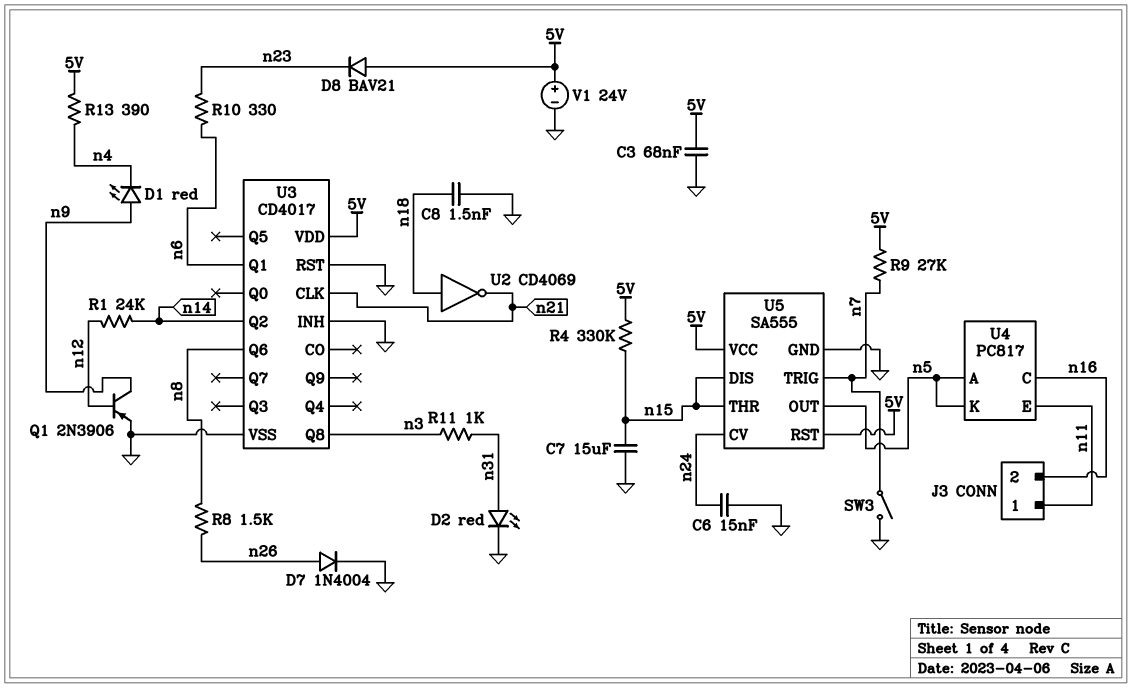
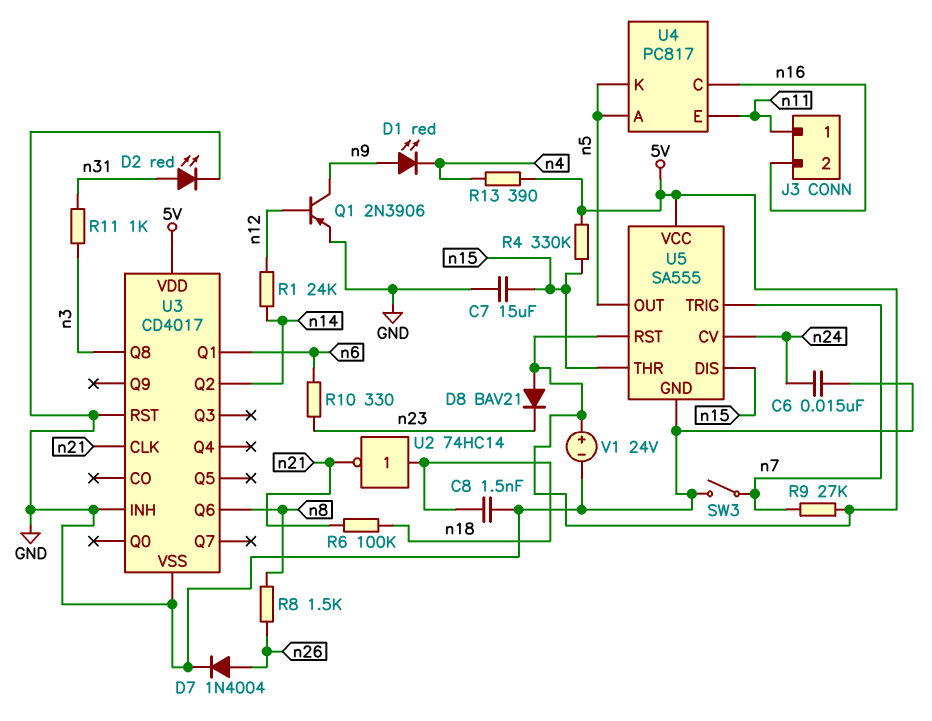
C3: 68nF (5V, GND) -> none
R6: none -> 100k (n18, n21)
U2: NOT CD4069 (in n18, out n21) -> NOT 74HC14 (in n18, out n21)

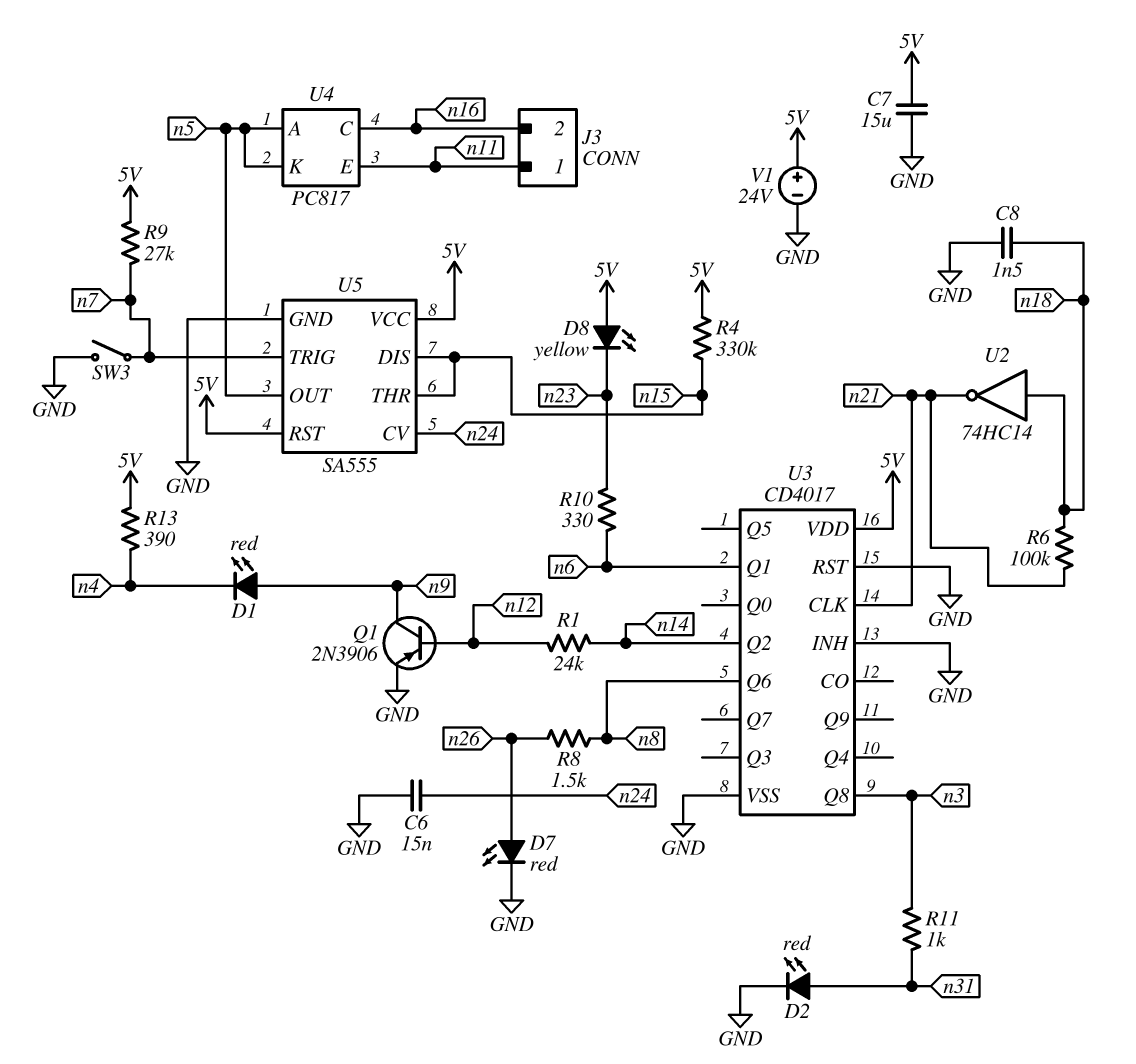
C7: 15uF (GND, n15) -> 15uF (5V, GND)
D7: diode 1N4004 (A n26, K GND) -> LED red (A n26, K GND)
D8: diode BAV21 (A 5V, K n23) -> LED yellow (A 5V, K n23)

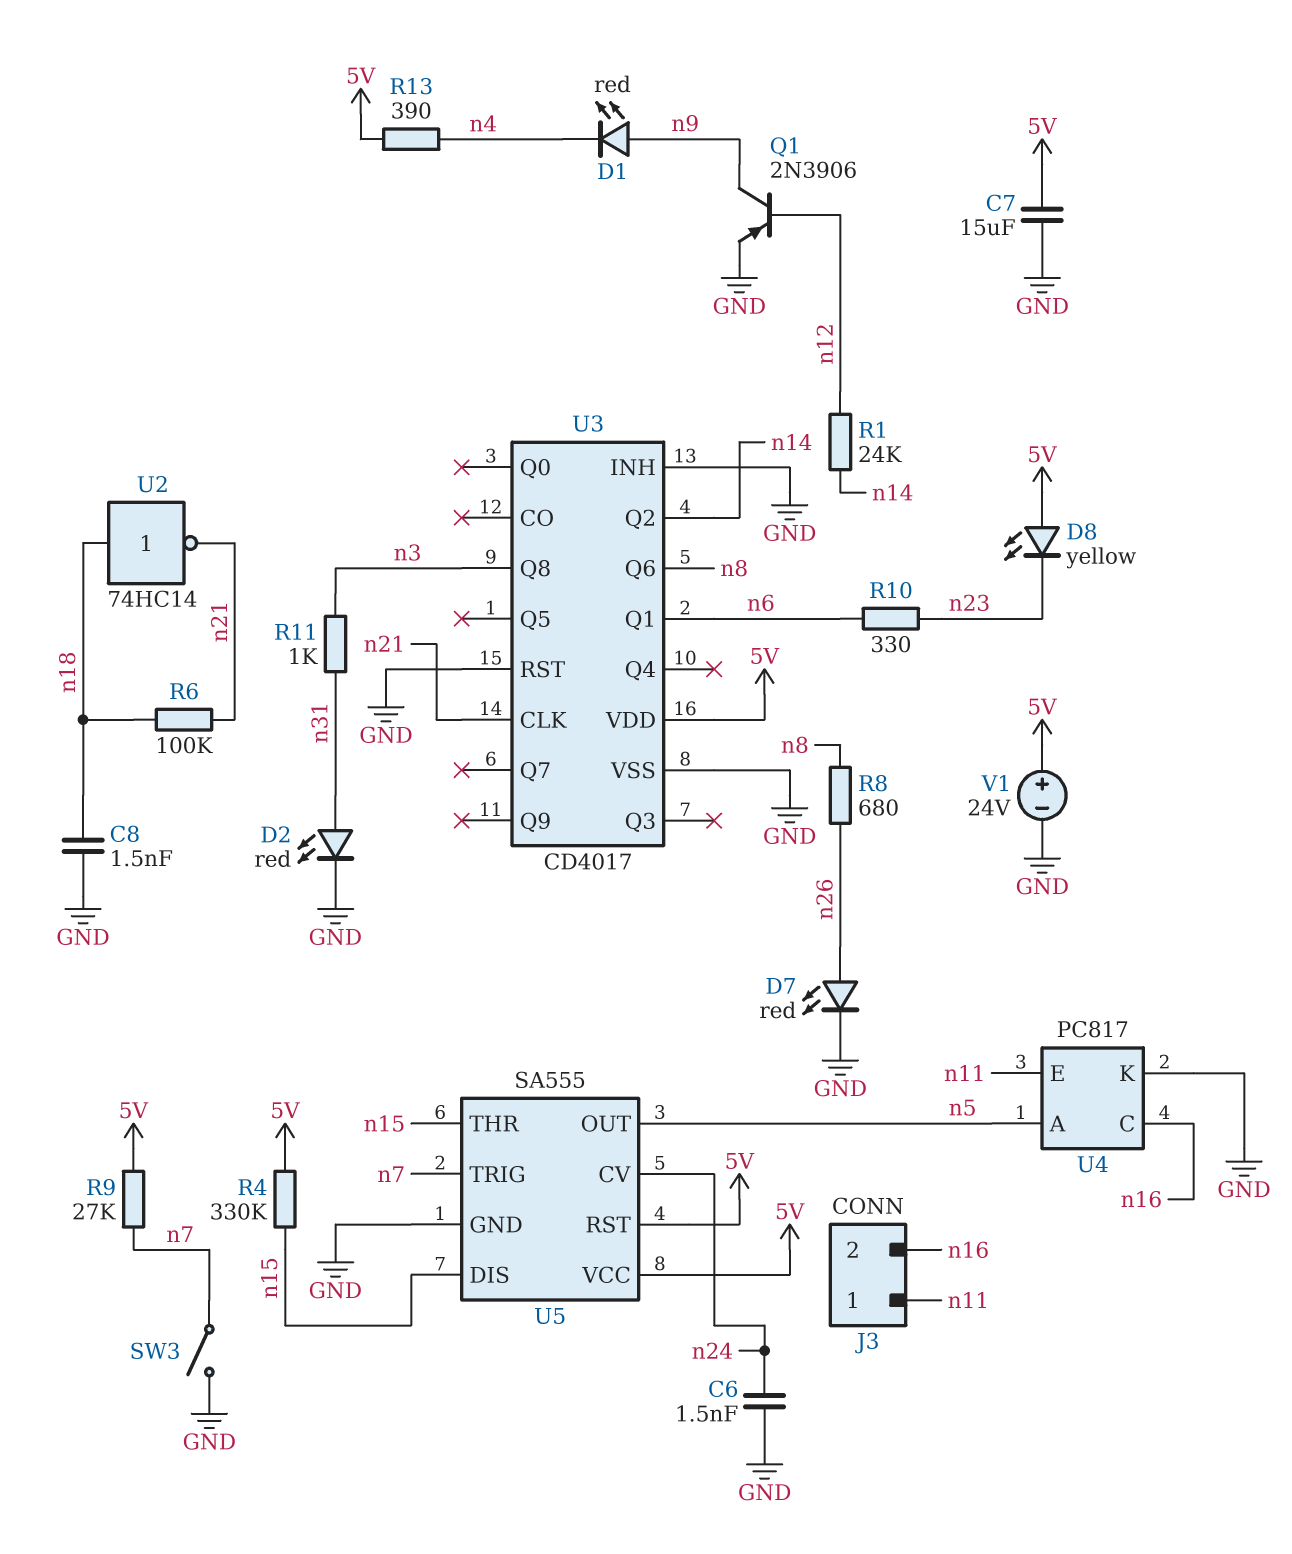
C6: 15nF (GND, n24) -> 1.5nF (GND, n24)
R8: 1.5k (n8, n26) -> 680 (n8, n26)
U4 pin K: n5 -> GND

